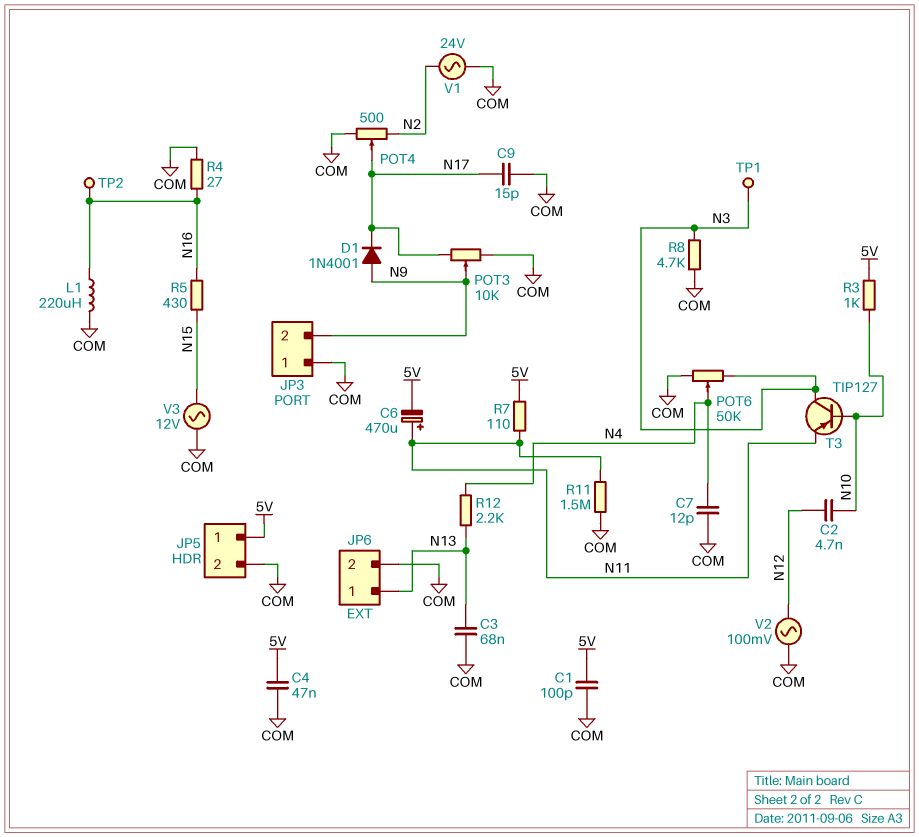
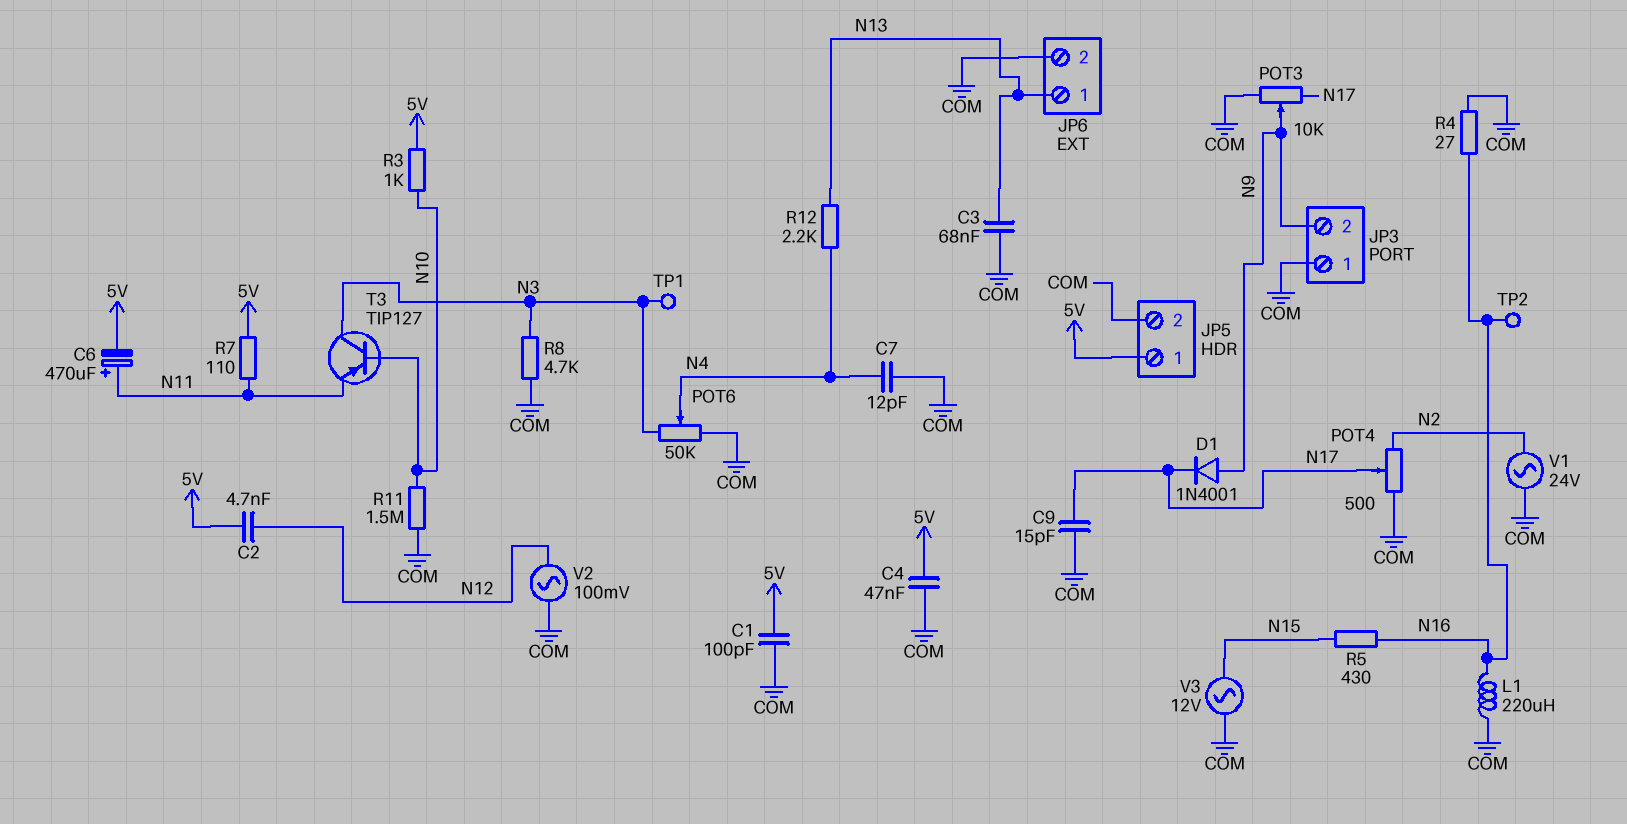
C2: 4.7nF (N10, N12) -> 4.7nF (5V, N12)
R11: 1.5M (COM, N11) -> 1.5M (COM, N10)

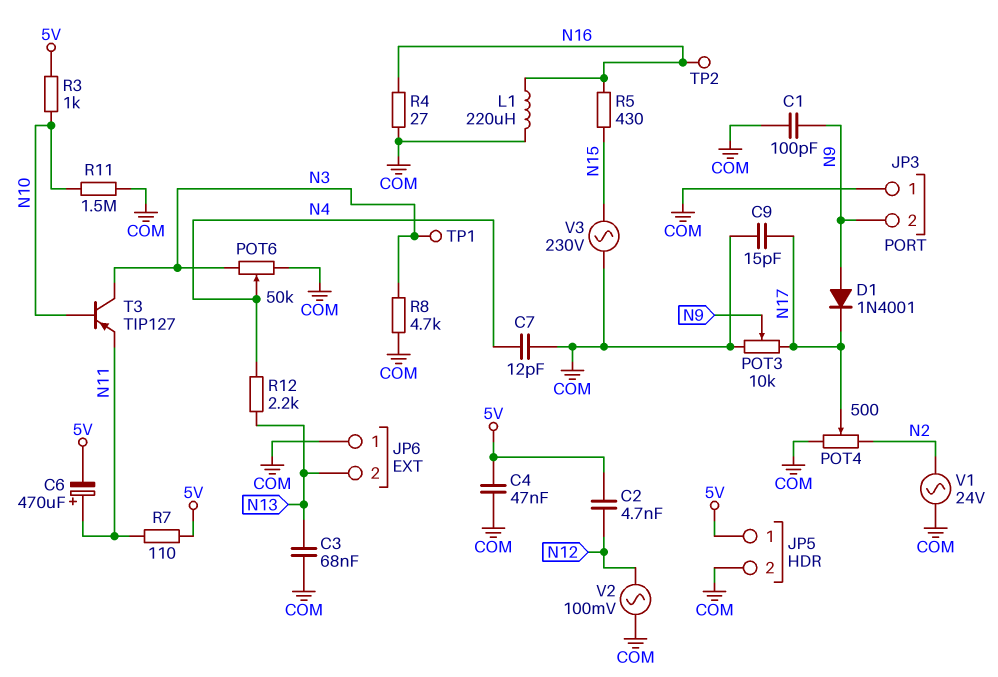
C1: 100pF (5V, COM) -> 100pF (COM, N9)
JP6 pin 1: N13 -> COM
JP6 pin 2: COM -> N13
V3: AC 12V (COM, N15) -> AC 230V (COM, N15)

